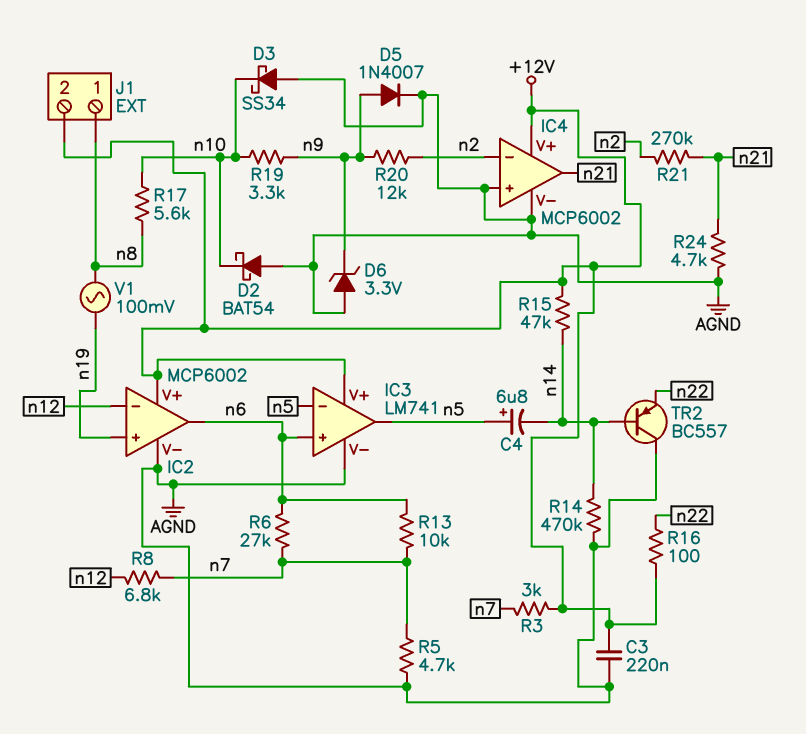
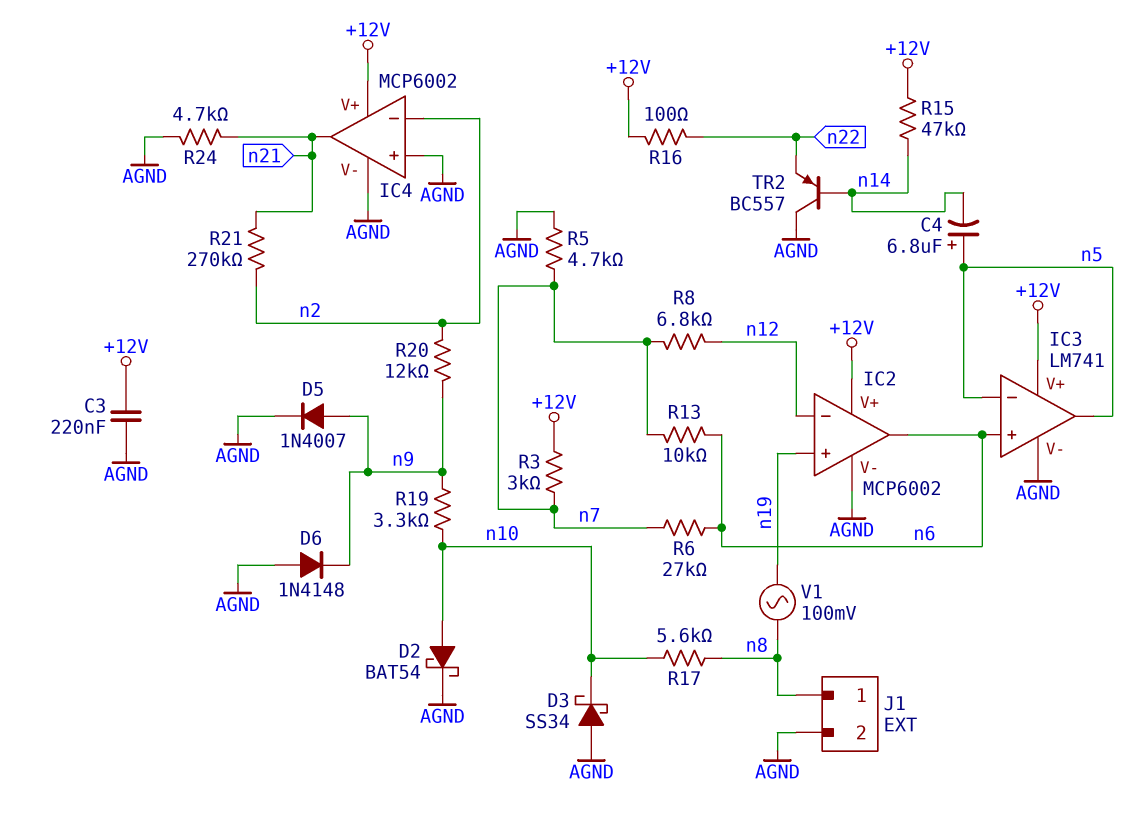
D2: schottky BAT54 (A AGND, K n10) -> schottky BAT54 (A n10, K AGND)
D6: zener 3.3V (A AGND, K n9) -> diode 1N4148 (A AGND, K n9)
J1 pin 2: +12V -> AGND
R14: 470k (AGND, n14) -> none

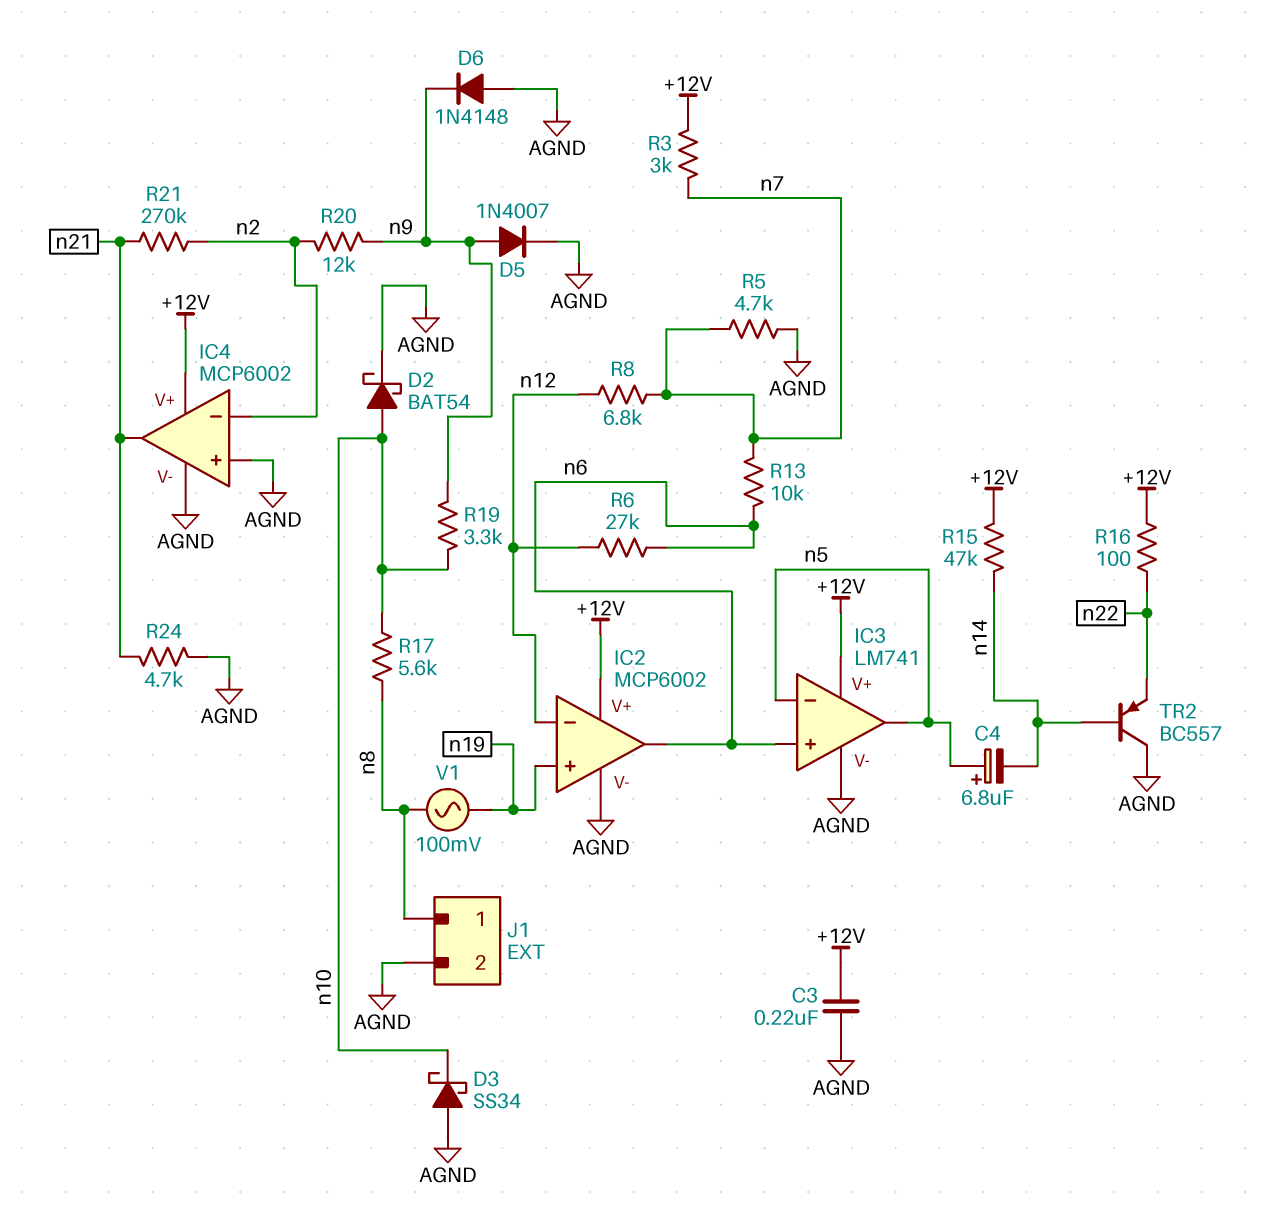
R6: 27k (n6, n7) -> 27k (n6, n12)

